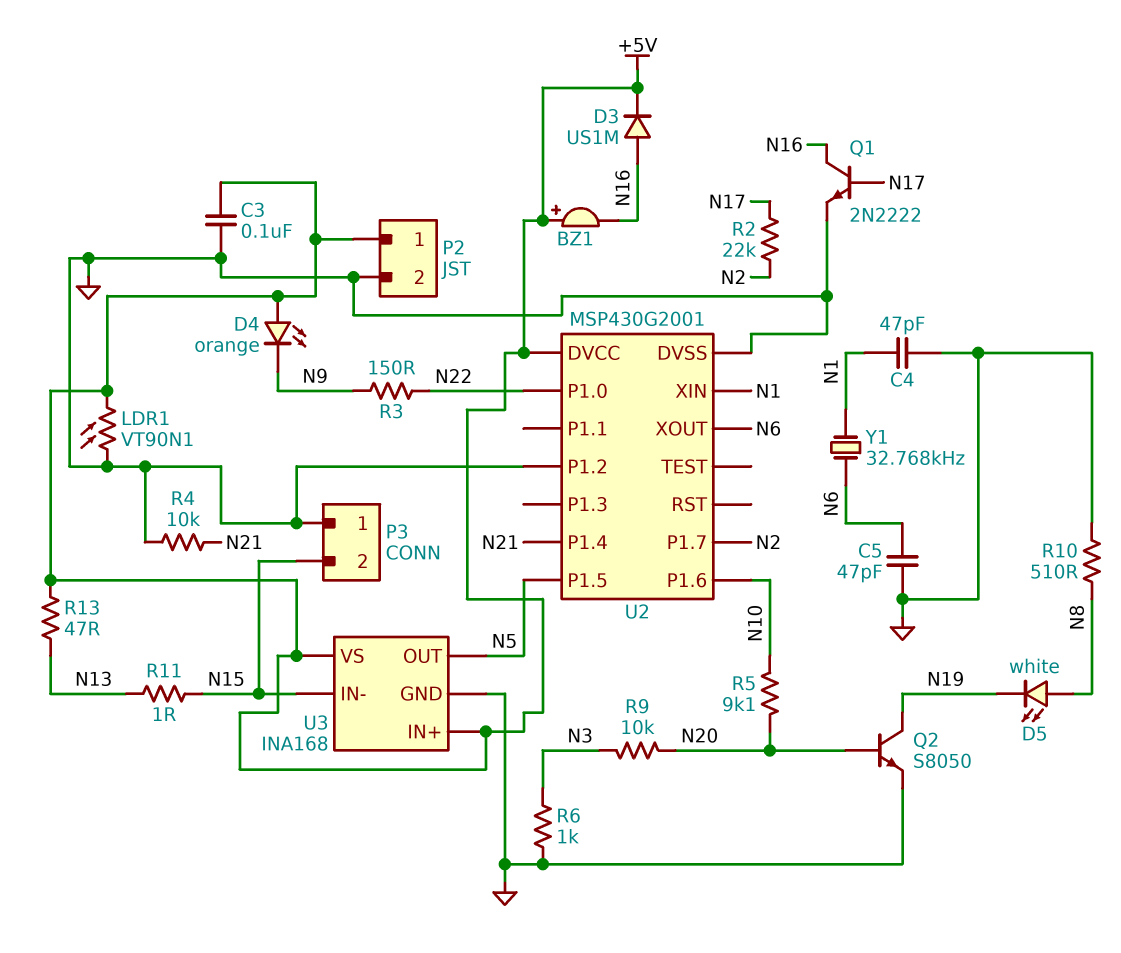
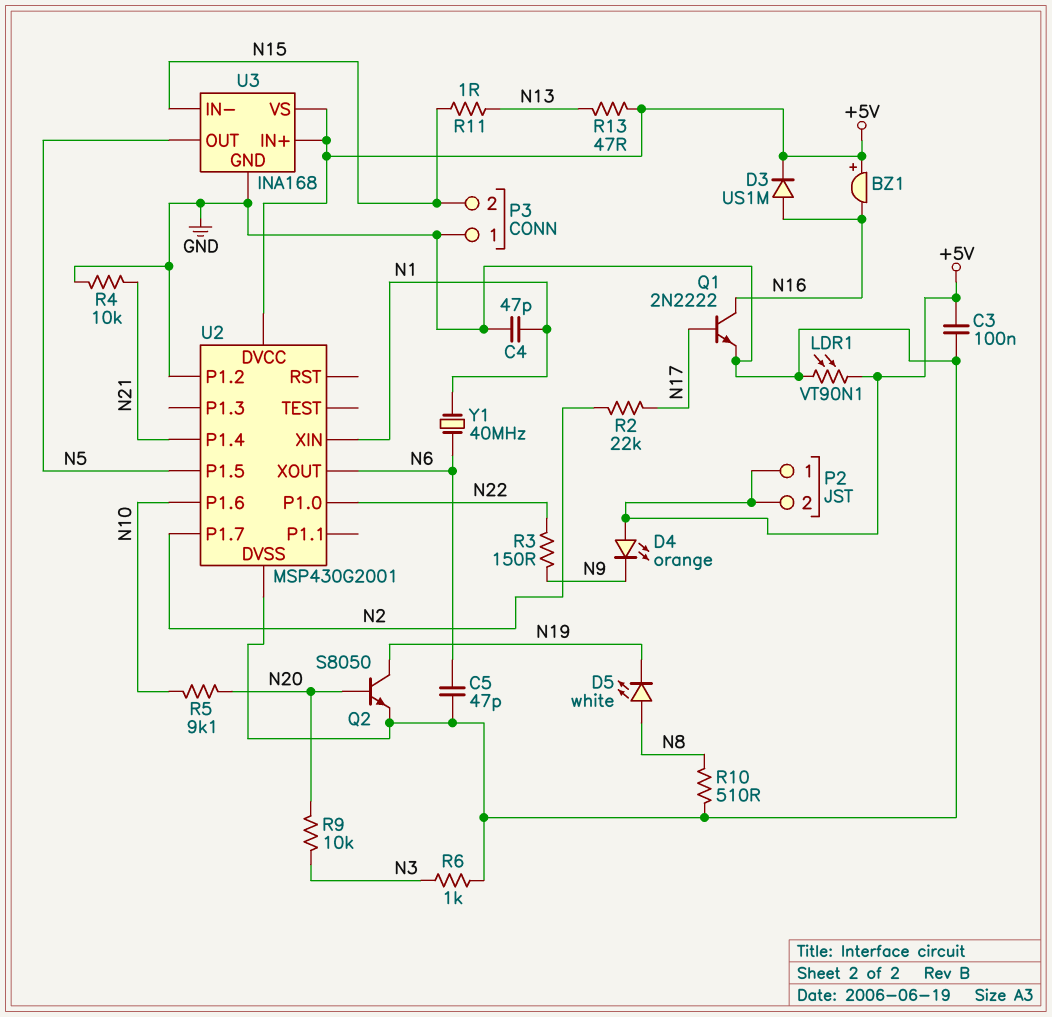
P2 pin 2: GND -> +5V
Y1: 32.768kHz (N1, N6) -> 40MHz (N1, N6)

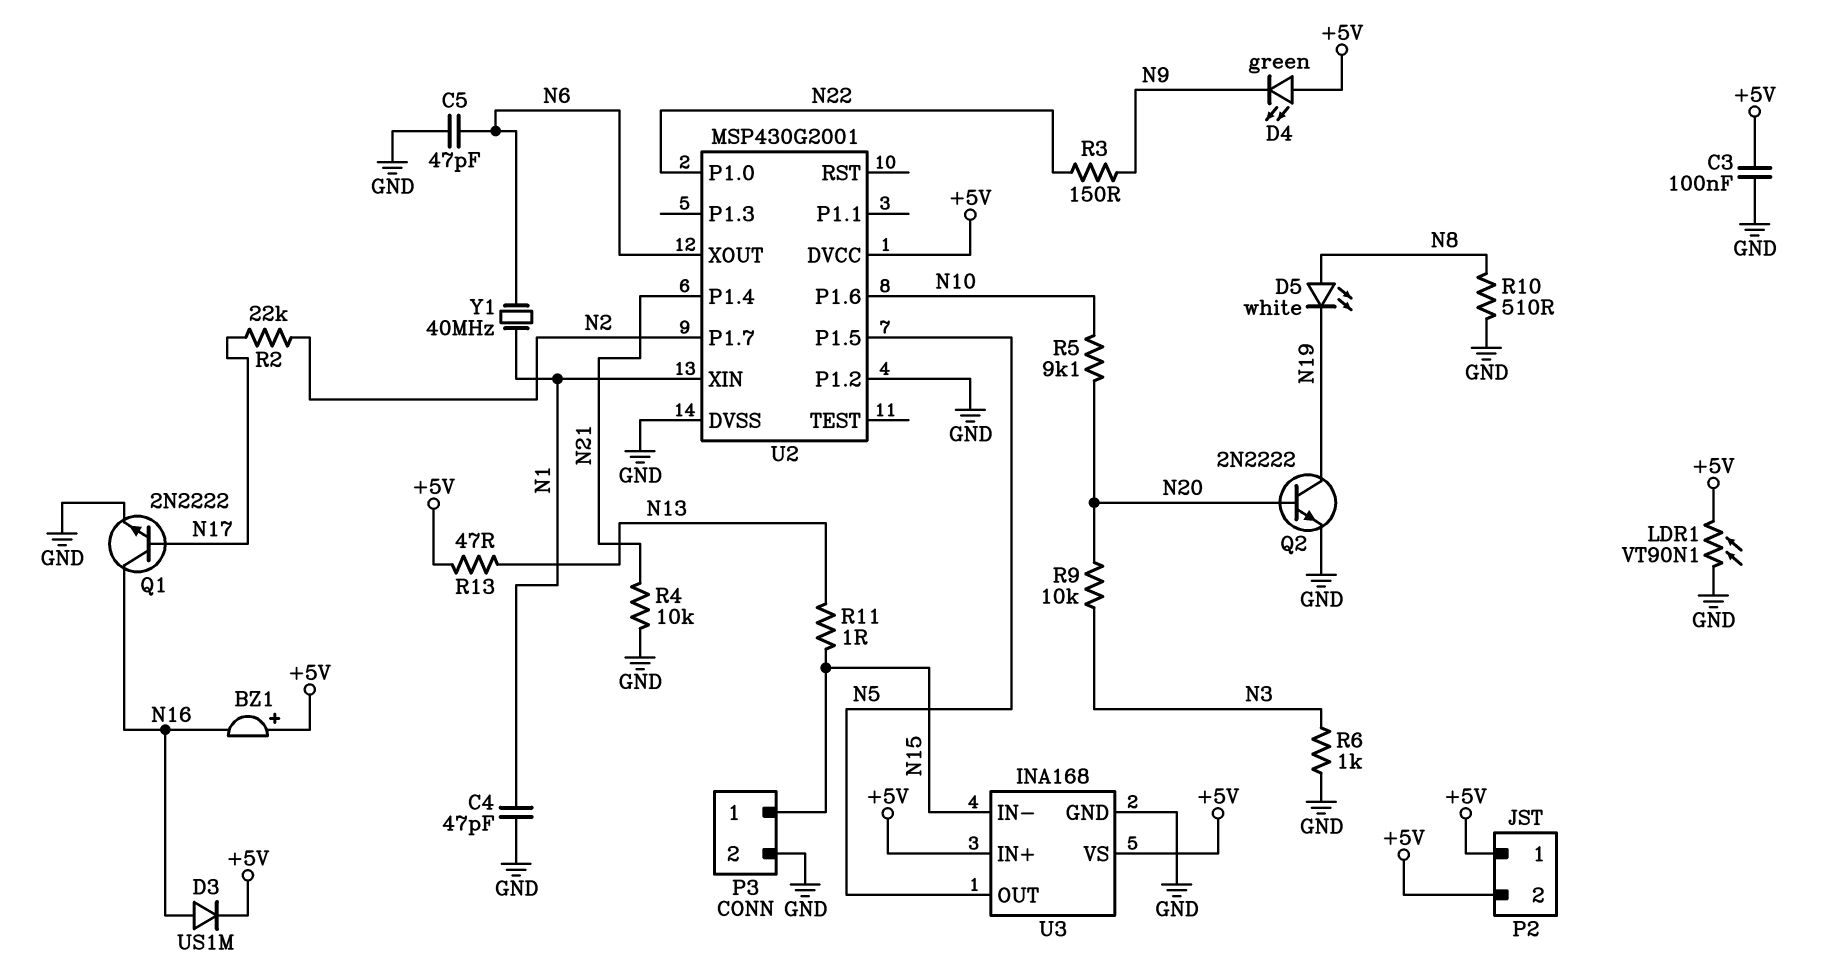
D4: LED orange (A +5V, K N9) -> LED green (A +5V, K N9)
P3 pin 1: GND -> N15
P3 pin 2: N15 -> GND
Q2: NPN S8050 (B N20, C N19, E GND) -> NPN 2N2222 (B N20, C N19, E GND)

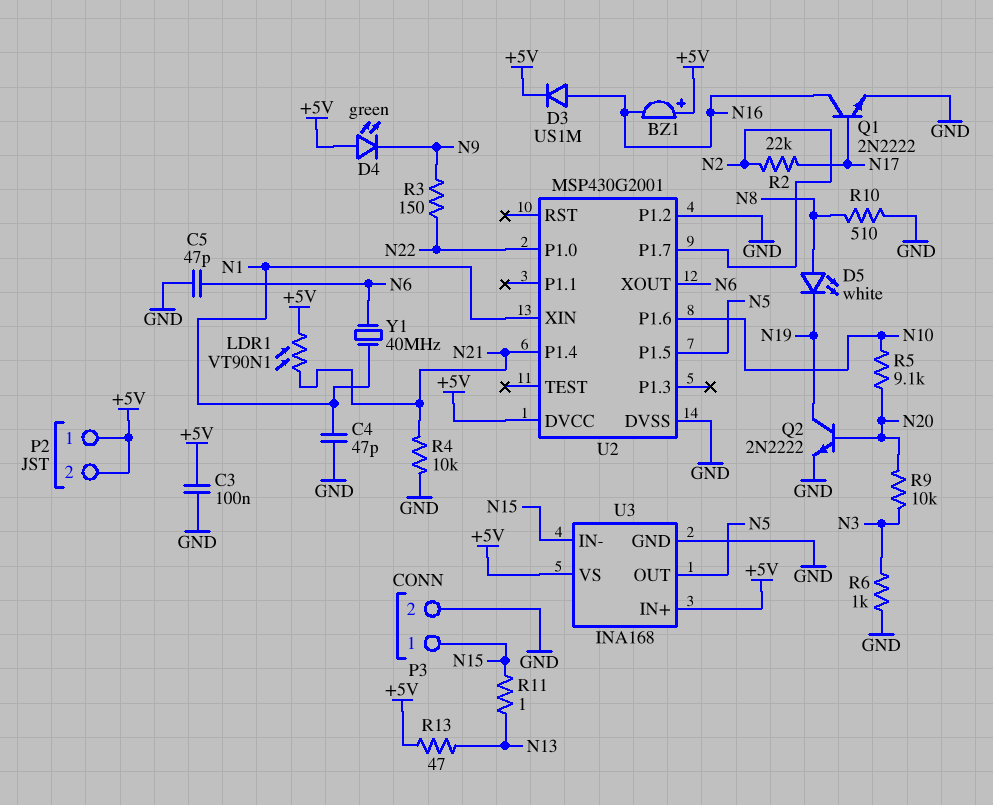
LDR1: VT90N1 (+5V, GND) -> VT90N1 (+5V, N21)

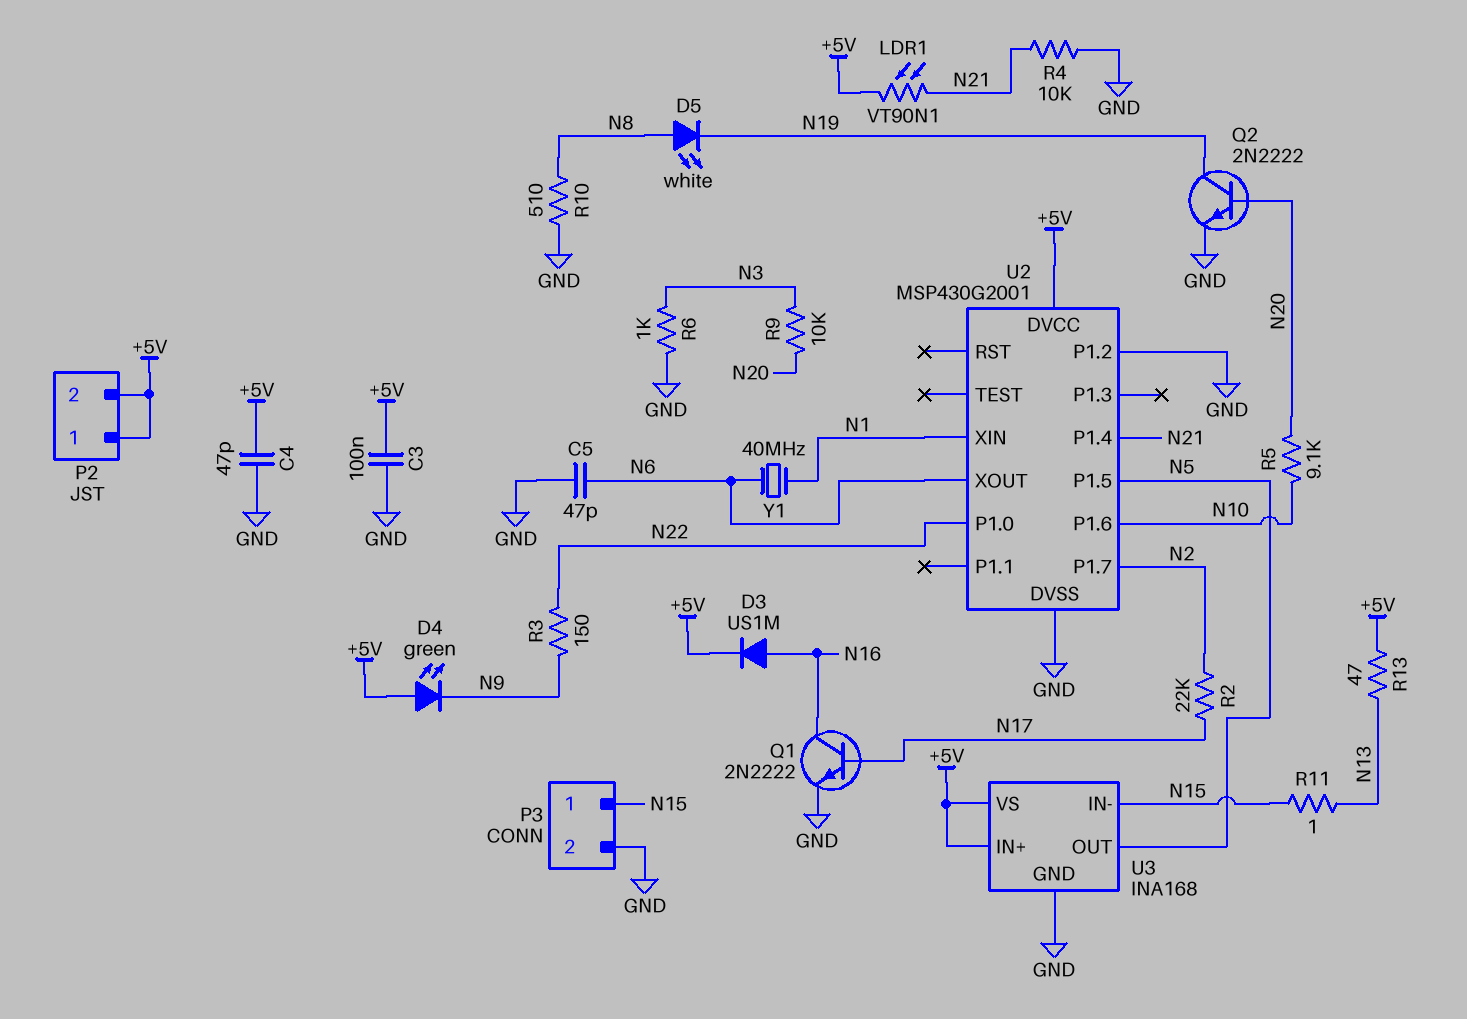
BZ1: buzzer (plus +5V, minus N16) -> none
C4: 47pF (GND, N1) -> 47pF (+5V, GND)

